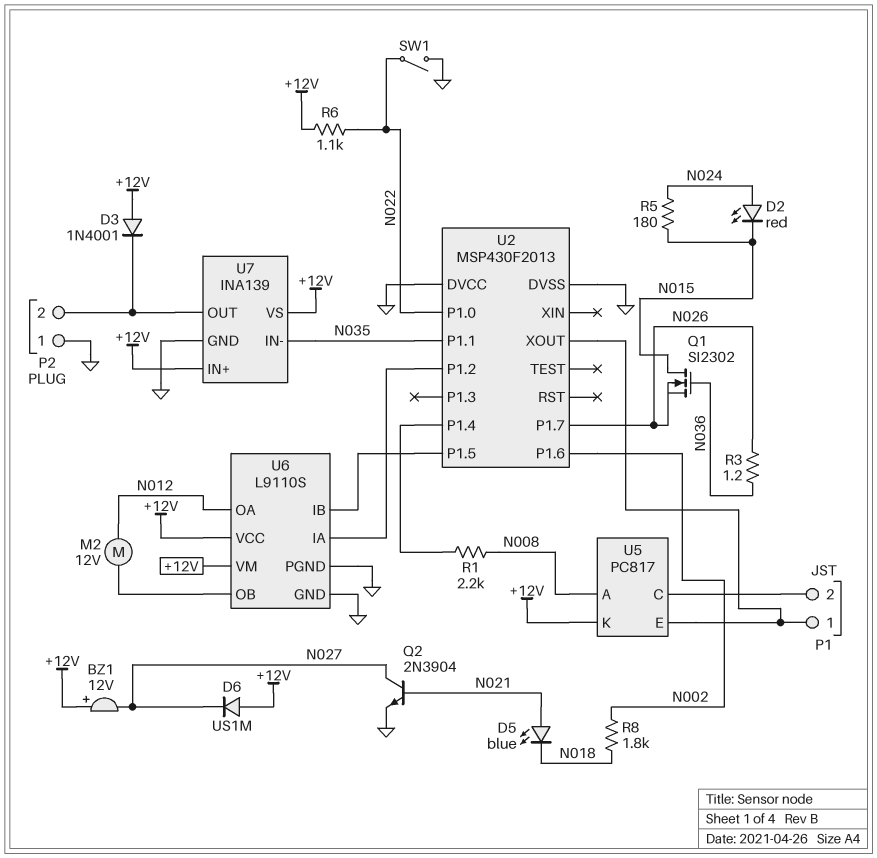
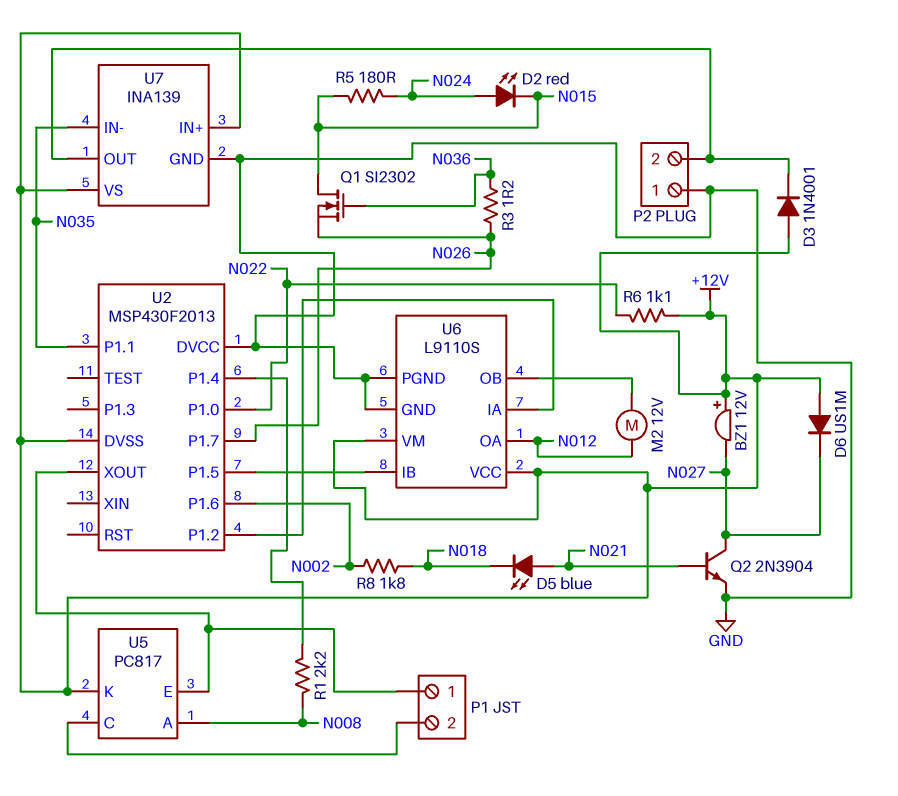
SW1: switch (GND, N022) -> none
U2 pin DVSS: GND -> +12V

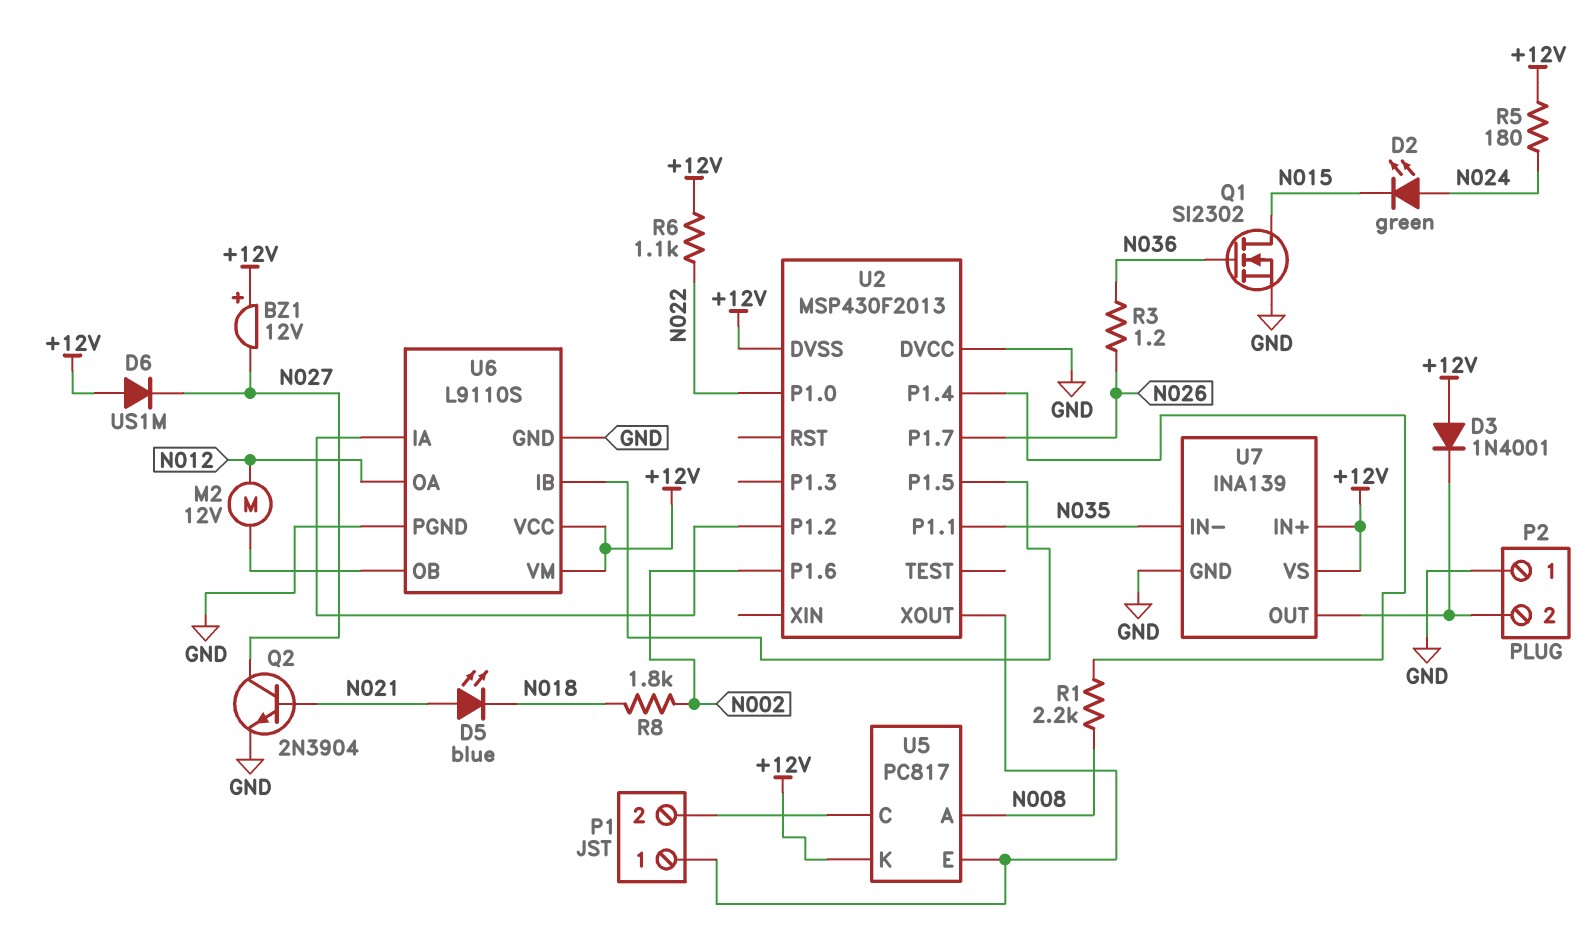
D2: LED red (A N024, K N015) -> LED green (A N024, K N015)
Q1: NMOS SI2302 (G N036, D N015, S N026) -> NMOS SI2302 (G N036, D N015, S GND)
R5: 180 (N015, N024) -> 180 (+12V, N024)

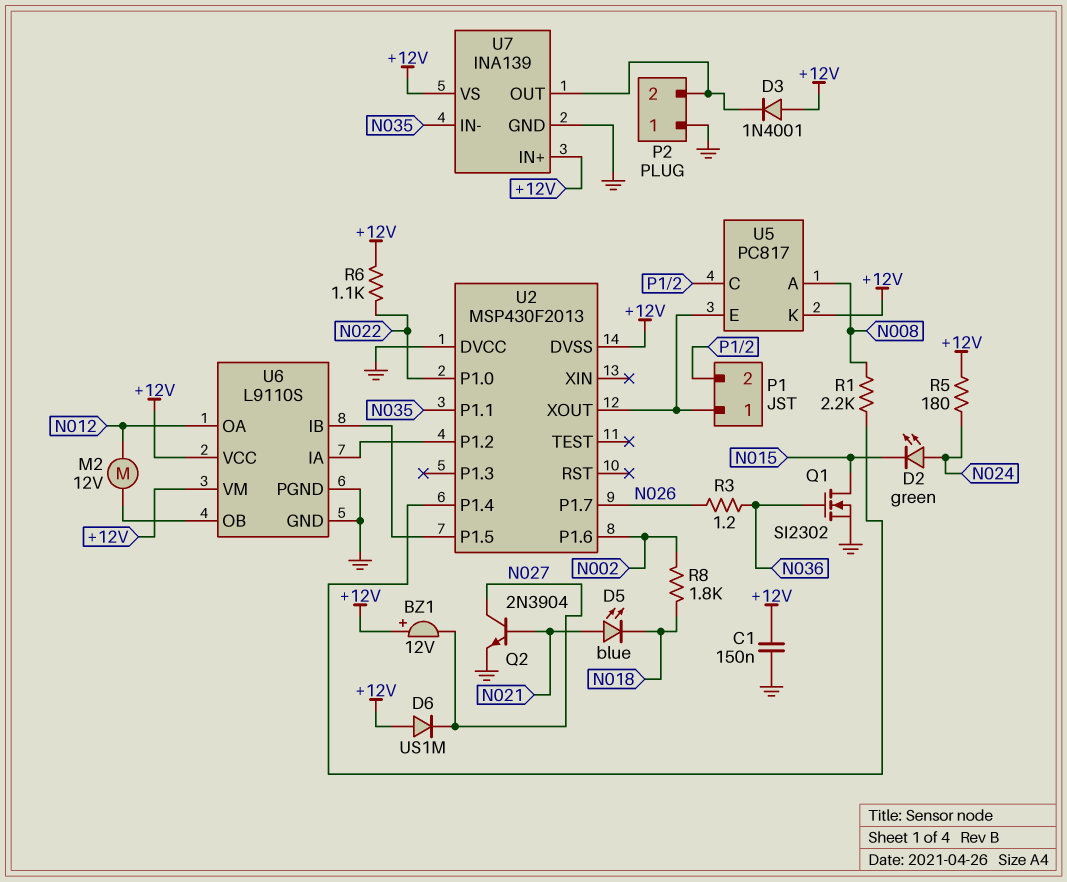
C1: none -> 150nF (+12V, GND)

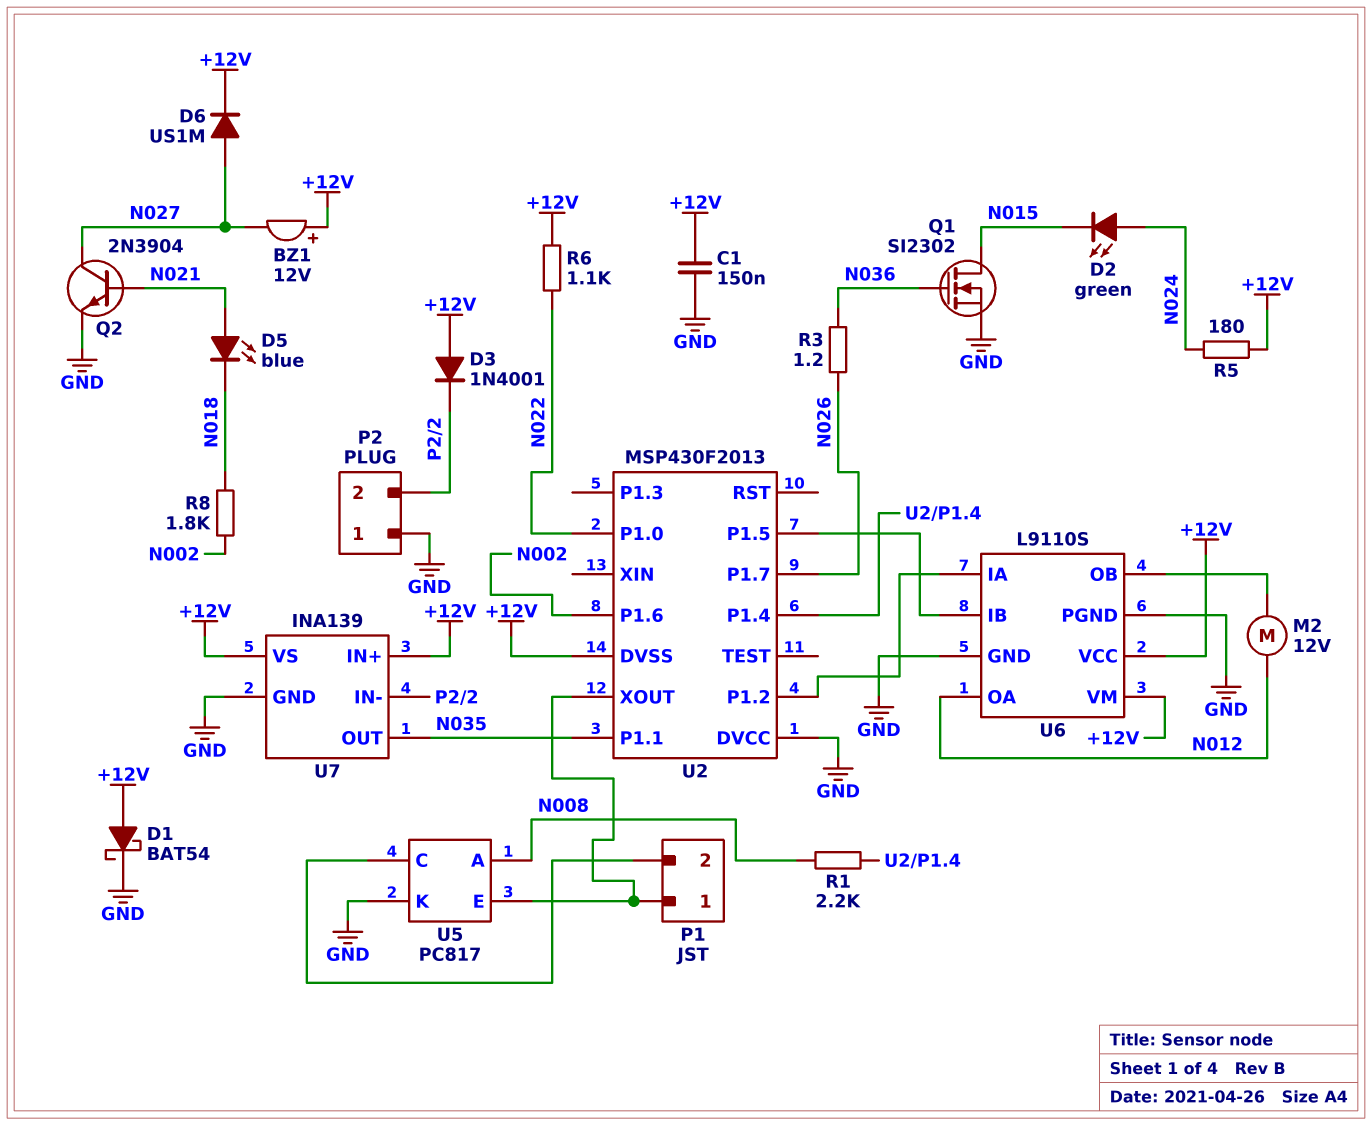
D1: none -> schottky BAT54 (A +12V, K GND)
D6: diode US1M (A +12V, K N027) -> diode US1M (A N027, K +12V)
U5 pin K: +12V -> GND
U7 pin IN-: N035 -> P2/2
U7 pin OUT: P2/2 -> N035

